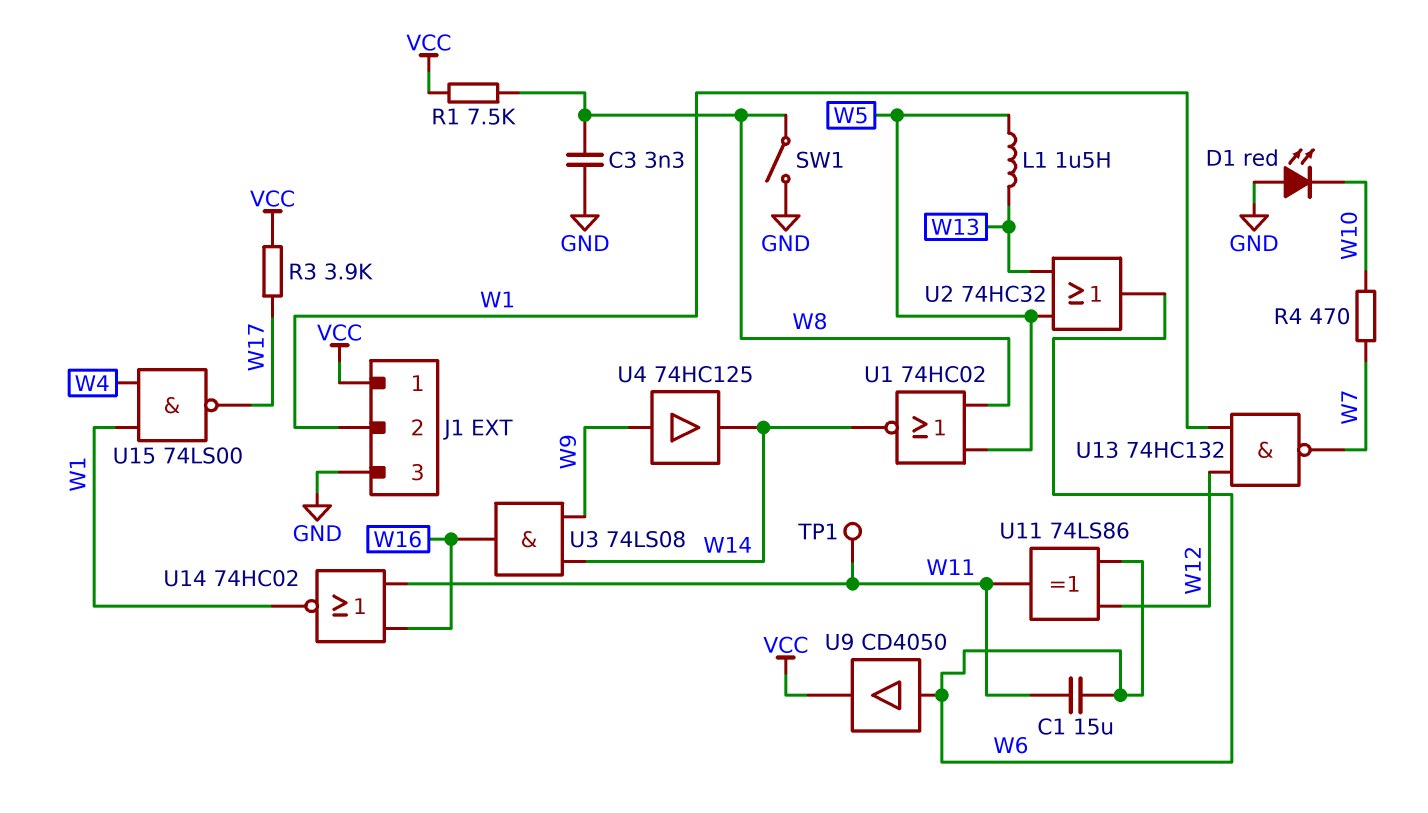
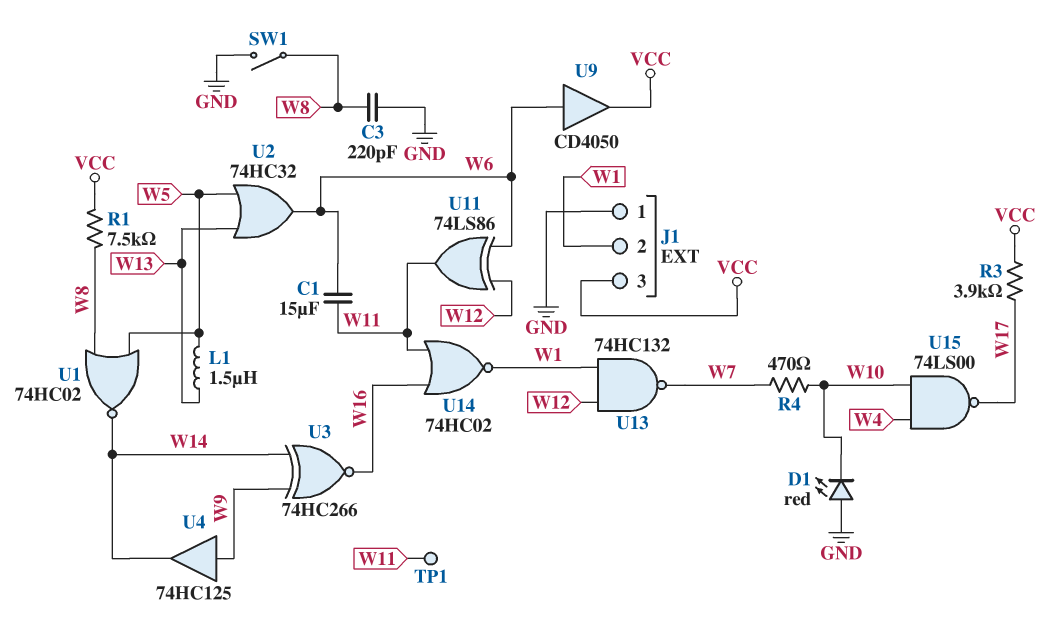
C3: 3.3nF (GND, W8) -> 220pF (GND, W8)
J1 pin 1: VCC -> GND
J1 pin 3: GND -> VCC
U3: AND 74LS08 (in W9, in W14, out W16) -> XNOR 74HC266 (in W9, in W14, out W16)
U15: NAND 74LS00 (in W1, in W4, out W17) -> NAND 74LS00 (in W4, in W10, out W17)

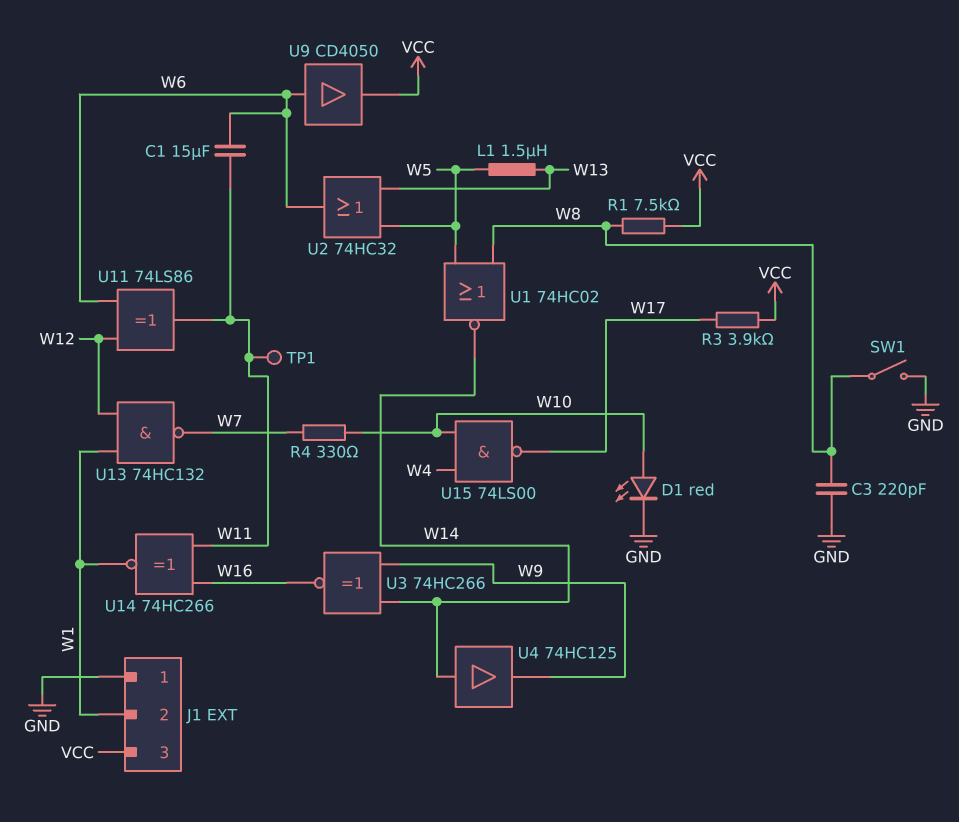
D1: LED red (A GND, K W10) -> LED red (A W10, K GND)
R4: 470 (W7, W10) -> 330 (W7, W10)
U4: buffer 74HC125 (in W9, out W14) -> buffer 74HC125 (in W14, out W9)
U14: NOR 74HC02 (in W11, in W16, out W1) -> XNOR 74HC266 (in W11, in W16, out W1)

